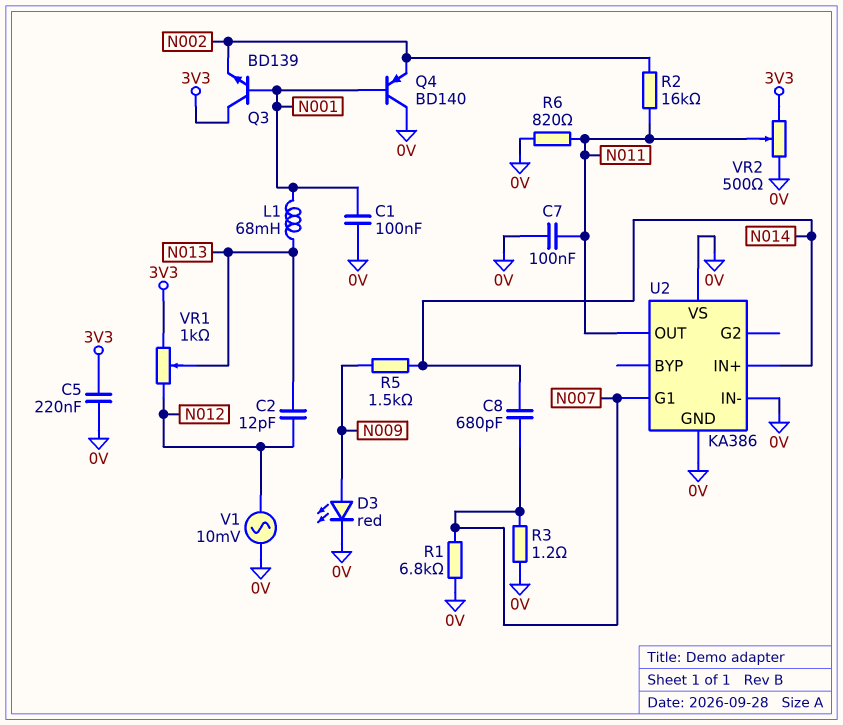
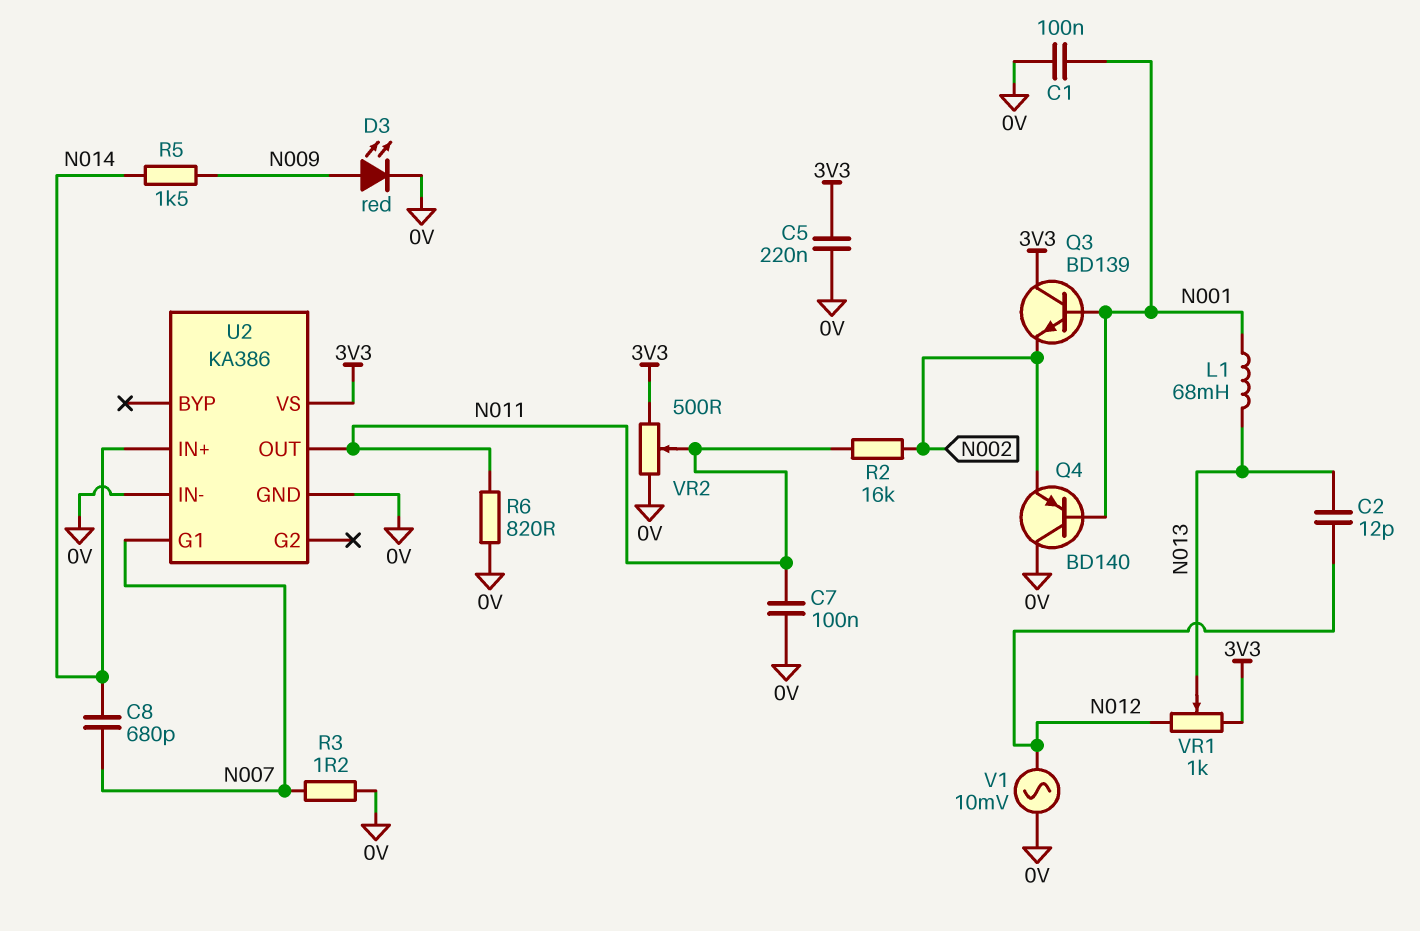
R1: 6.8k (0V, N007) -> none
U2 pin VS: 0V -> 3V3

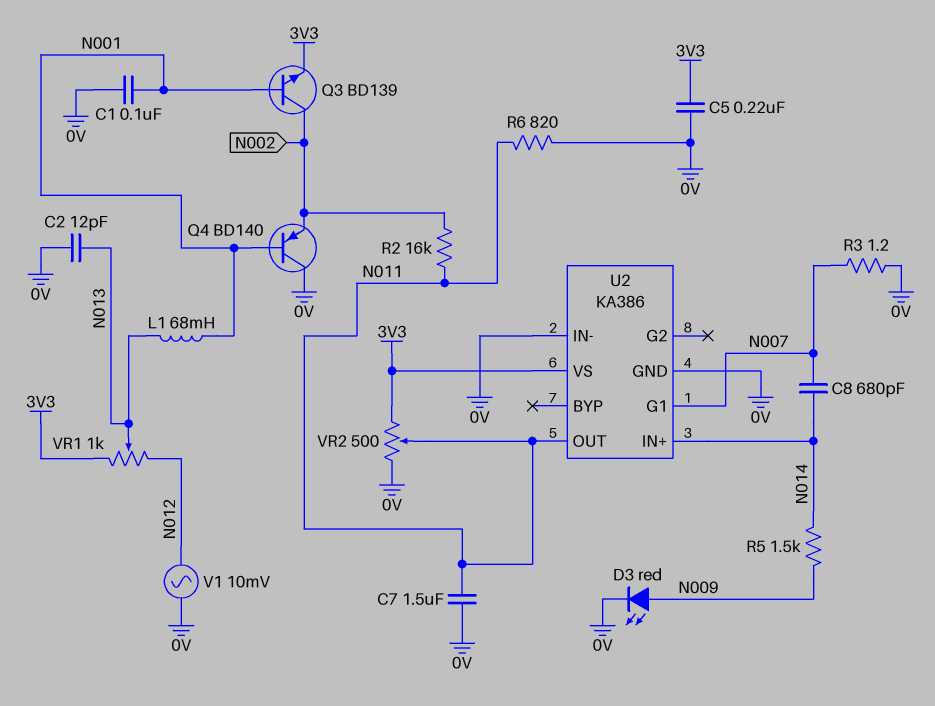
C2: 12pF (N012, N013) -> 12pF (0V, N013)
C7: 100nF (0V, N011) -> 1.5uF (0V, N011)
Q3: NPN BD139 (B N001, C 3V3, E N002) -> NPN BD139 (B N001, C N002, E 3V3)

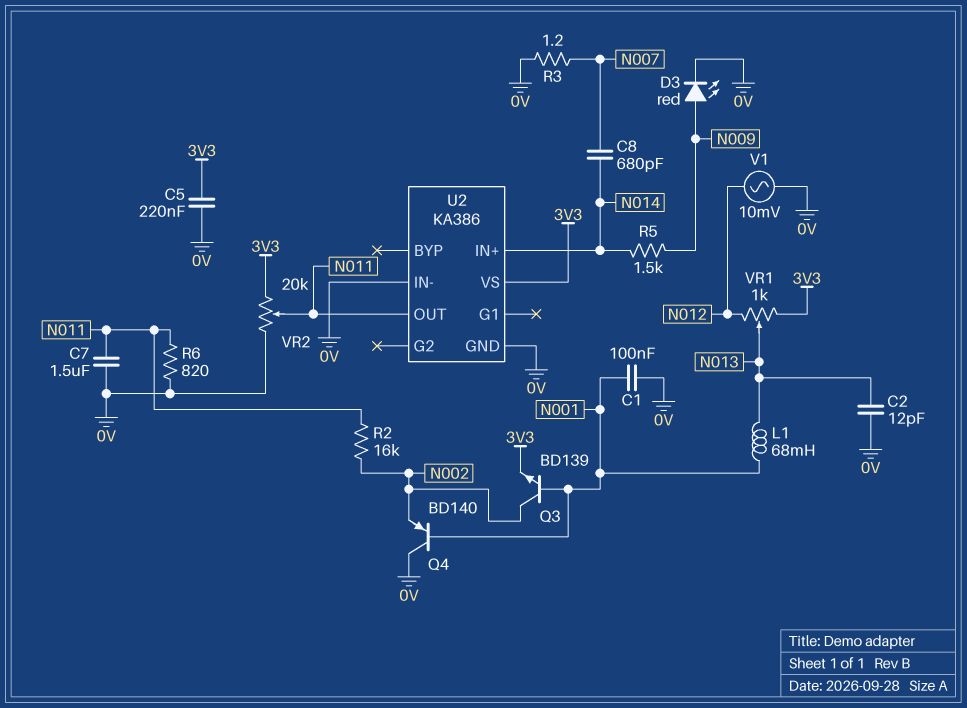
U2 pin G1: N007 -> none
VR2: 500 (0V, 3V3, wiper N011) -> 20k (0V, 3V3, wiper N011)

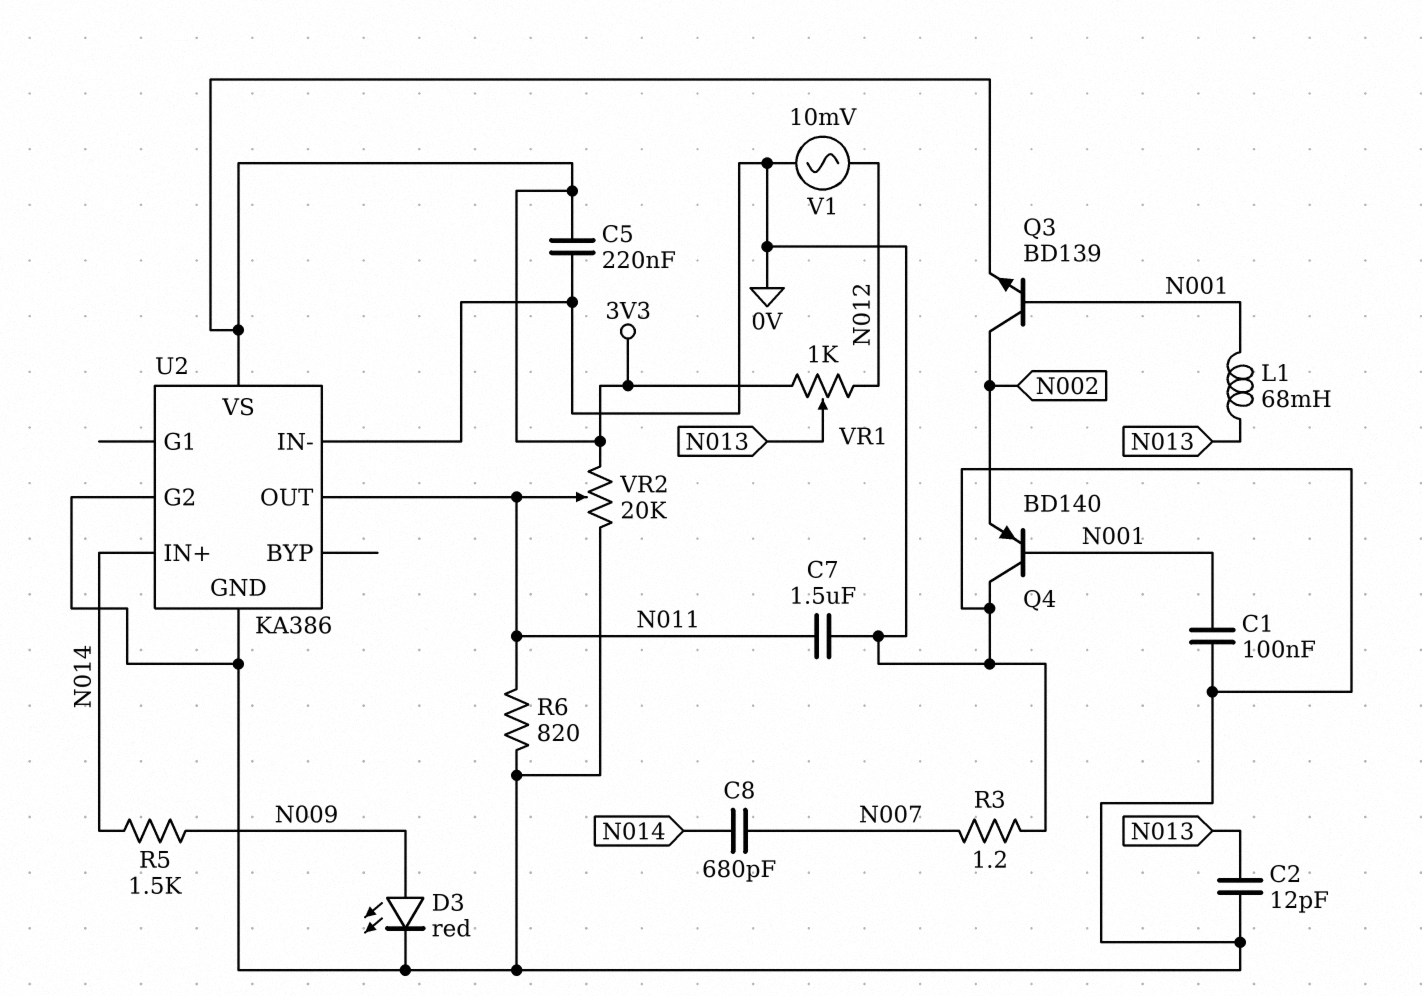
R2: 16k (N002, N011) -> none
U2 pin G2: none -> 0V

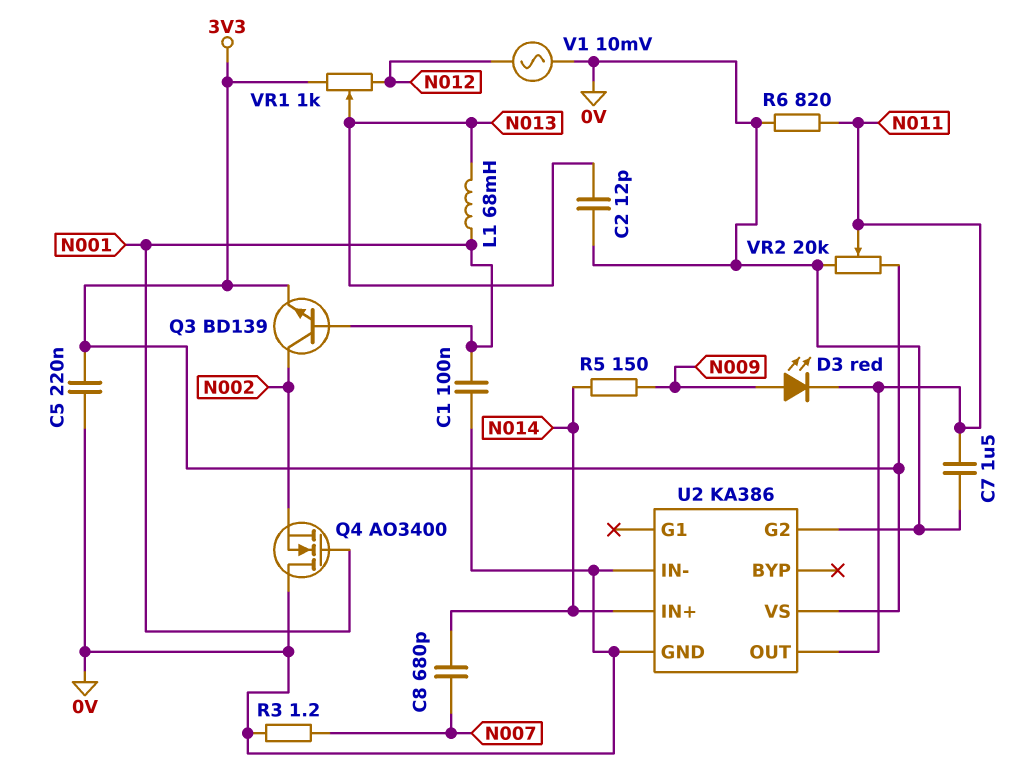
D3: LED red (A N009, K 0V) -> LED red (A N009, K N011)
Q4: PNP BD140 (B N001, C 0V, E N002) -> NMOS AO3400 (G N001, D 0V, S N002)
R5: 1.5k (N009, N014) -> 150 (N009, N014)

